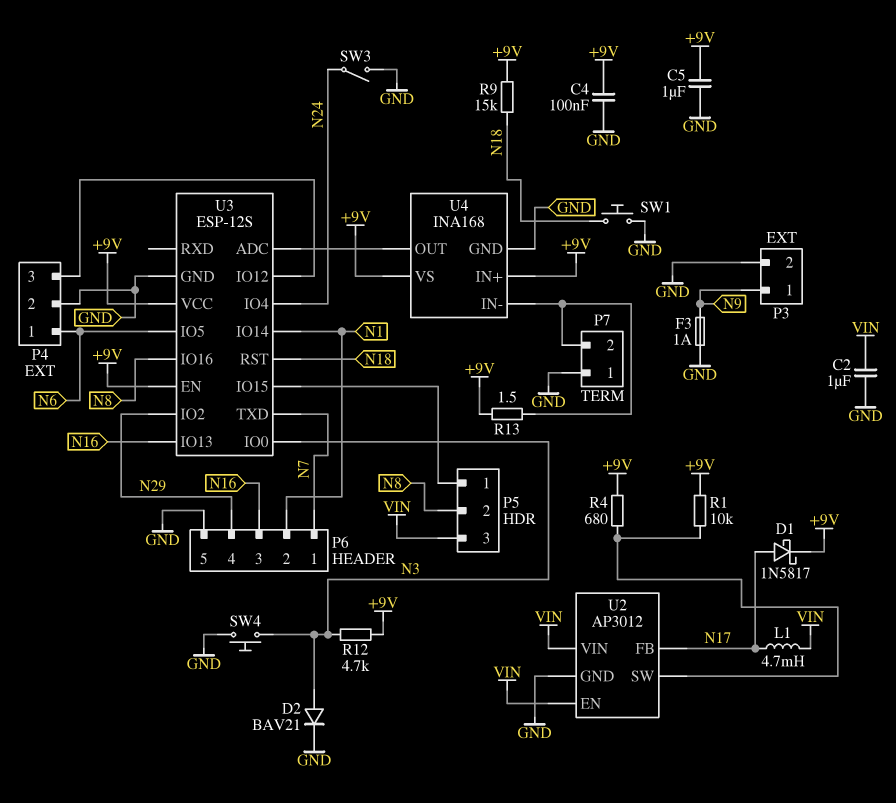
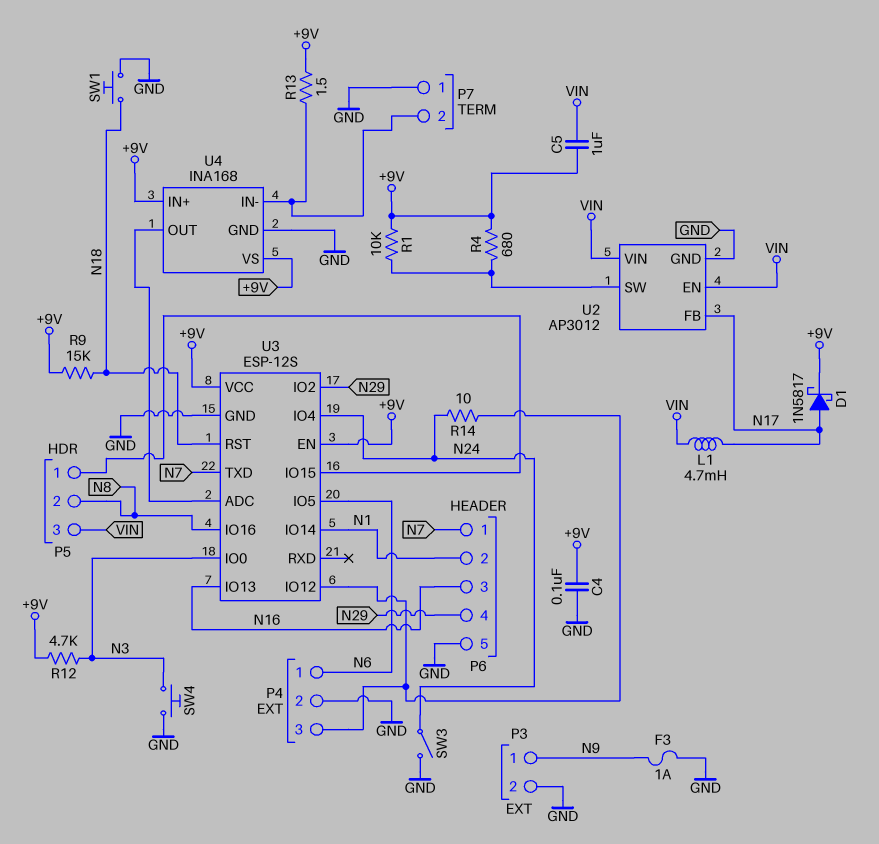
C2: 1uF (GND, VIN) -> none
C5: 1uF (+9V, GND) -> 1uF (+9V, VIN)
D2: diode BAV21 (A N3, K GND) -> none
R14: none -> 10 (N24, P4/3)

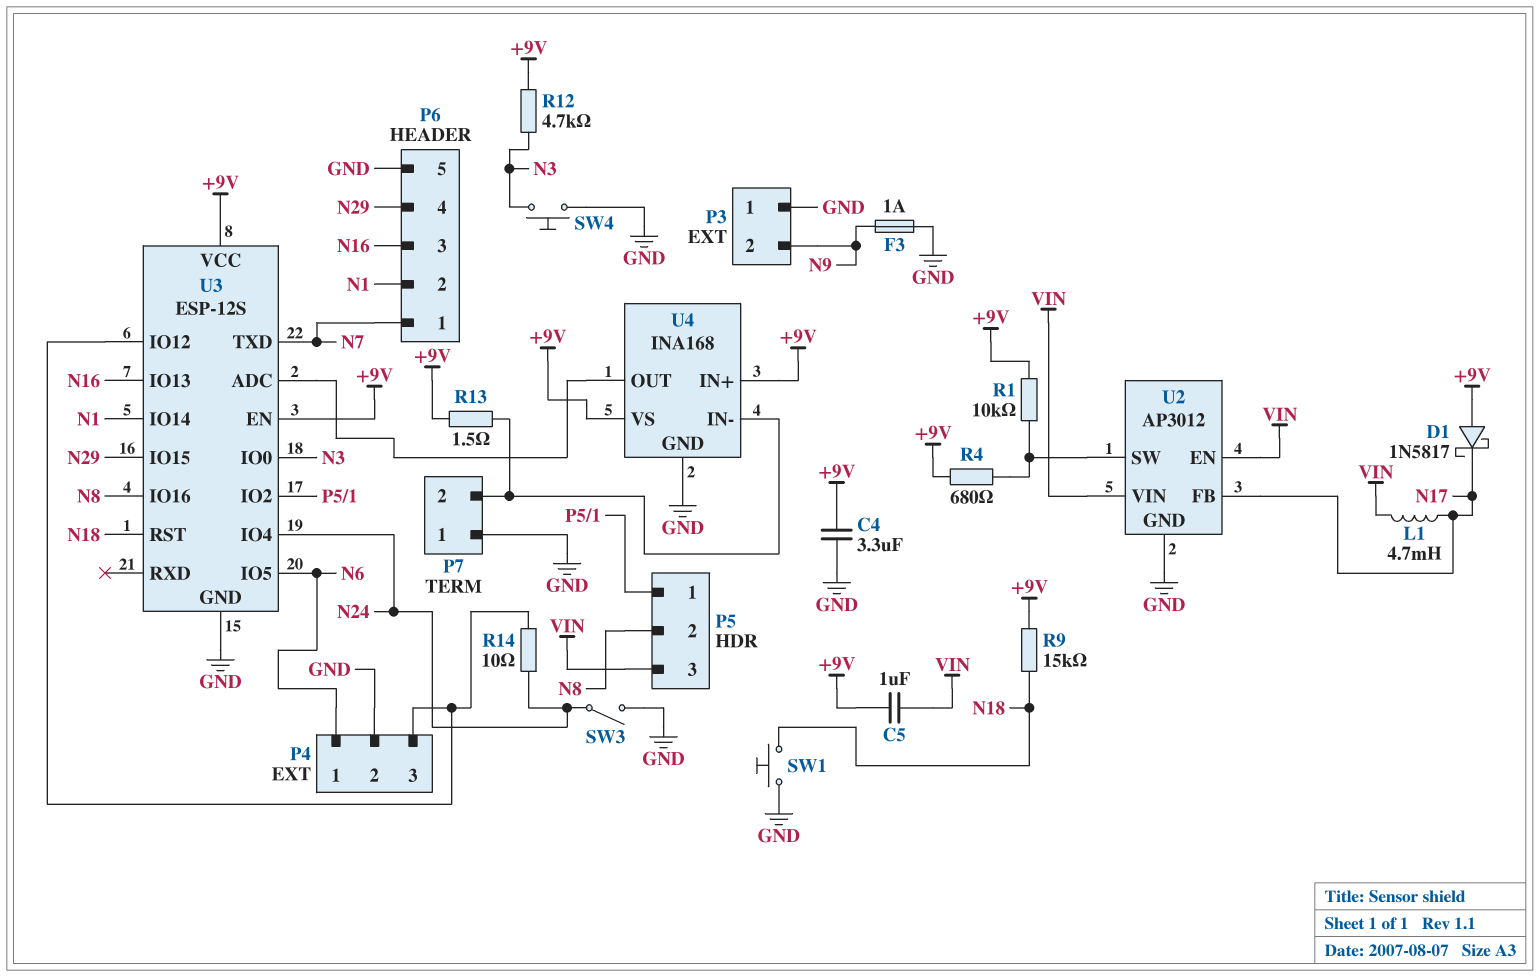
C4: 100nF (+9V, GND) -> 3.3uF (+9V, GND)
D1: schottky 1N5817 (A N17, K +9V) -> schottky 1N5817 (A +9V, K N17)
P3 pin 1: N9 -> GND
P3 pin 2: GND -> N9
U3 pin IO2: N29 -> P5/1
U3 pin IO15: P5/1 -> N29

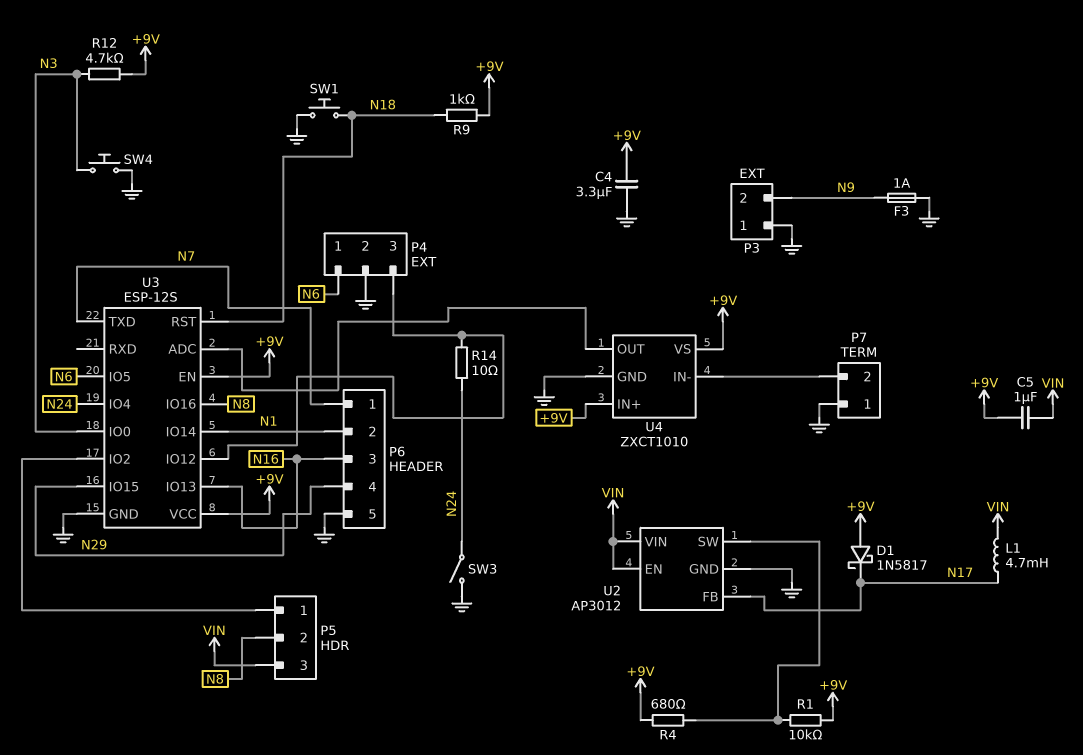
R9: 15k (+9V, N18) -> 1k (+9V, N18)
R13: 1.5 (+9V, P7/2) -> none
U4: INA168 -> ZXCT1010

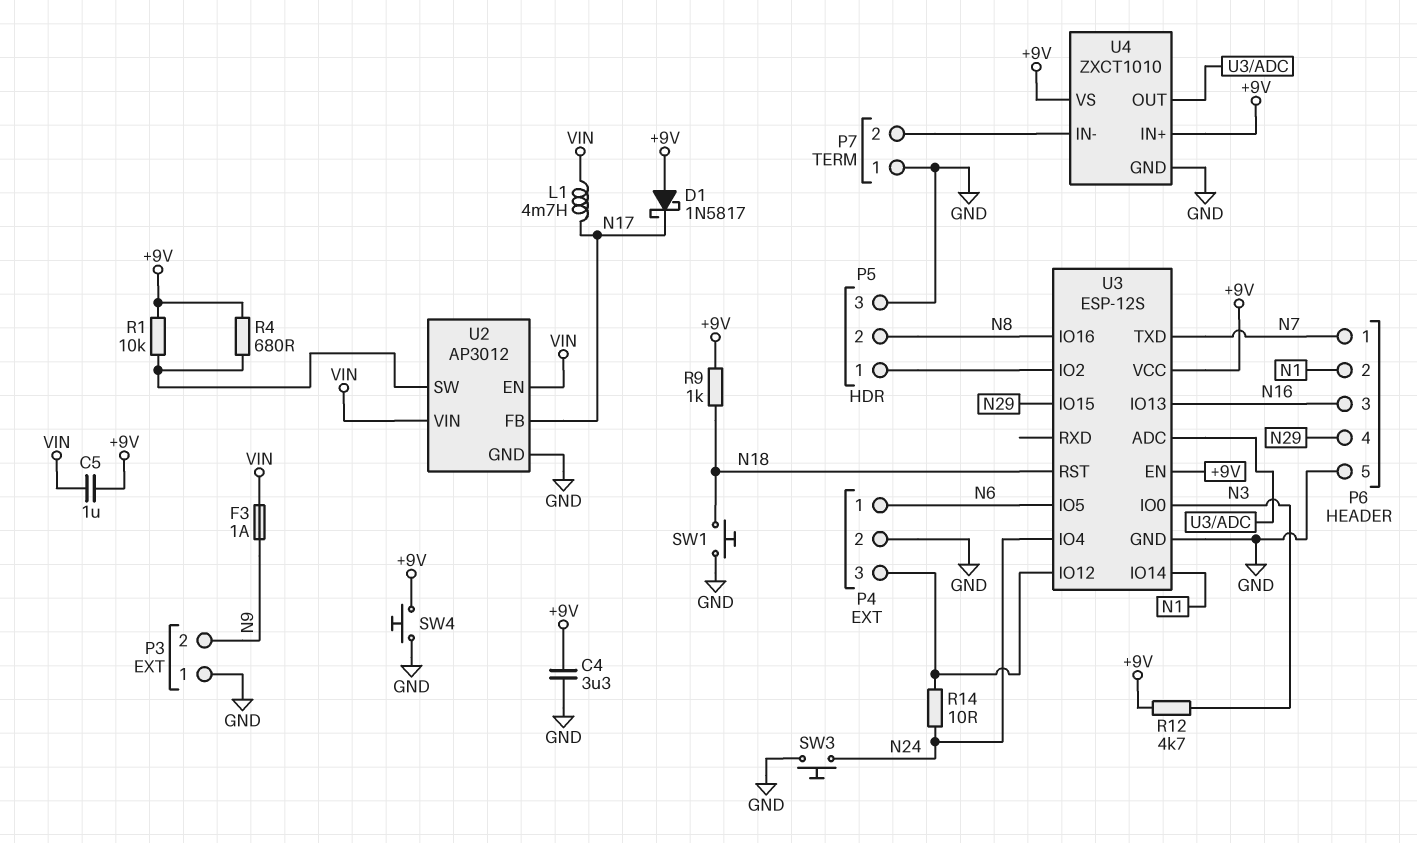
F3: 1A (GND, N9) -> 1A (N9, VIN)
P5 pin 3: VIN -> GND
SW3: switch (GND, N24) -> button (GND, N24)
SW4: button (GND, N3) -> button (+9V, GND)

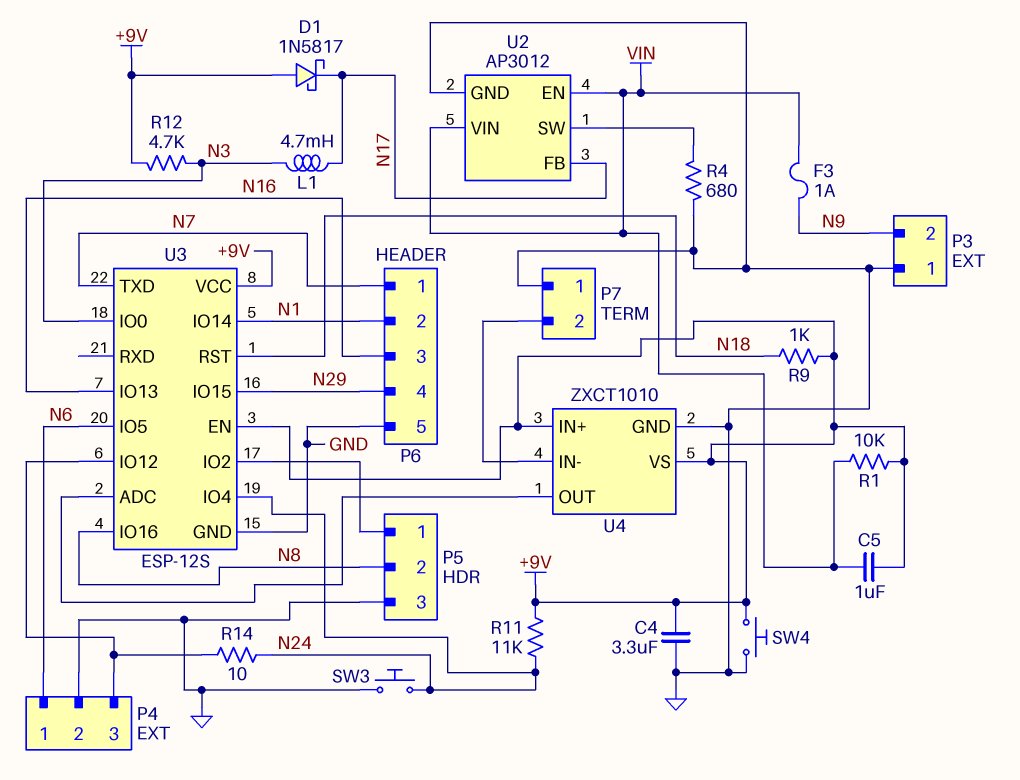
L1: 4.7mH (N17, VIN) -> 4.7mH (N3, N17)
R1: 10k (+9V, U2/SW) -> 10k (+9V, VIN)
R4: 680 (+9V, U2/SW) -> 680 (GND, U2/SW)
R11: none -> 11k (+9V, N24)
SW1: button (GND, N18) -> none

